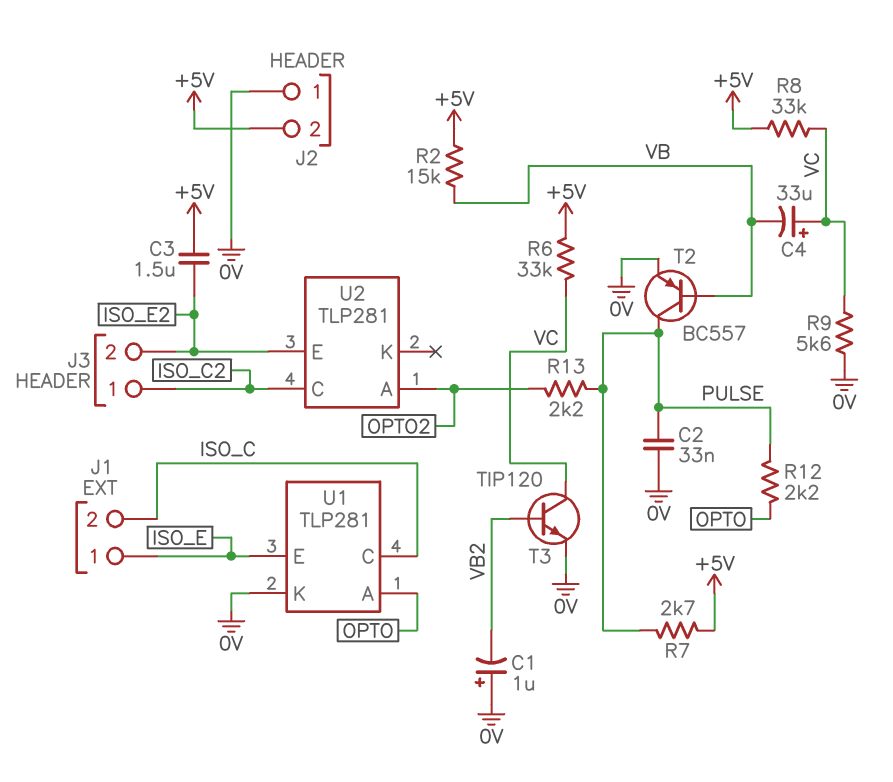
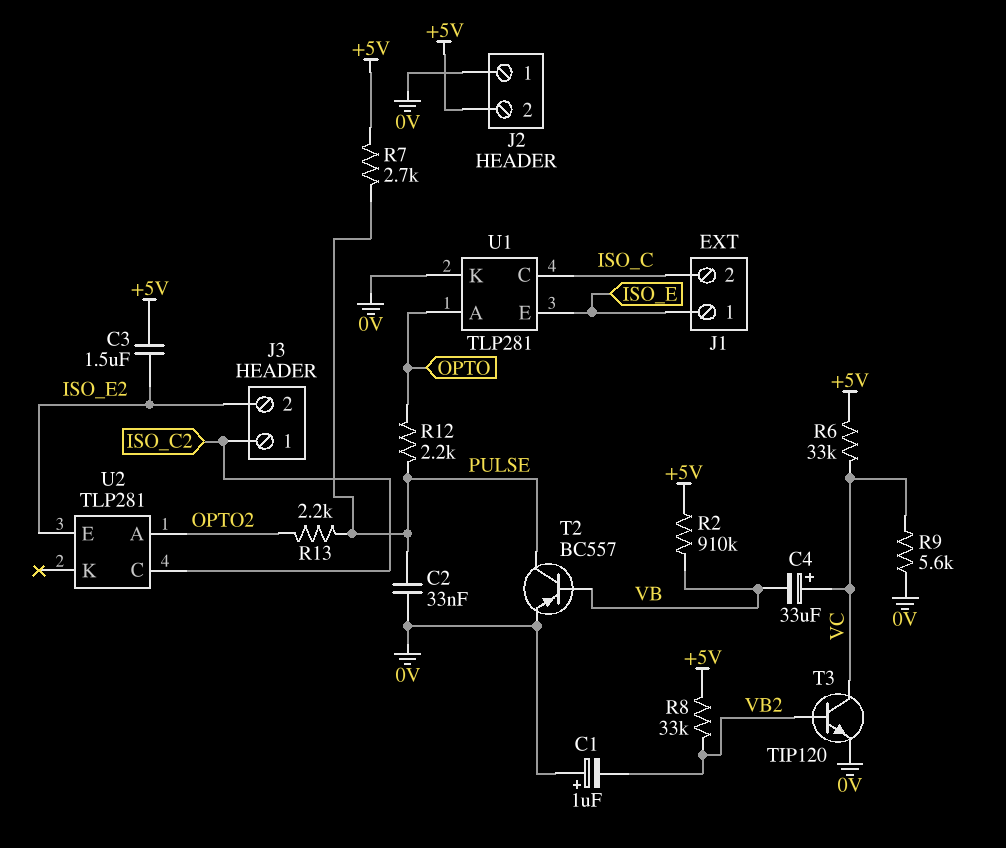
R2: 15k (+5V, VB) -> 910k (+5V, VB)
R8: 33k (+5V, VC) -> 33k (+5V, VB2)

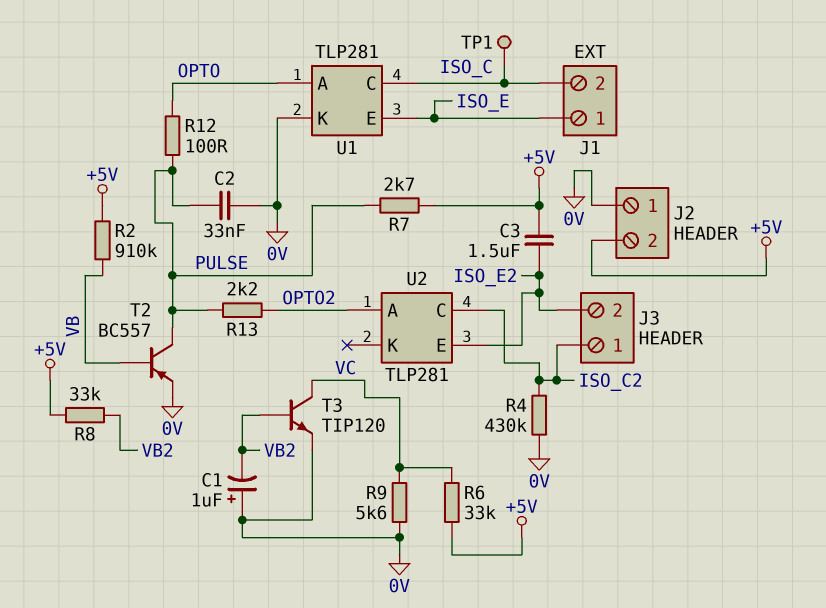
C4: 33uF (plus VC, minus VB) -> none
R4: none -> 430k (0V, ISO_C2)
R12: 2.2k (OPTO, PULSE) -> 100 (OPTO, PULSE)
TP1: none -> test point (ISO_C)

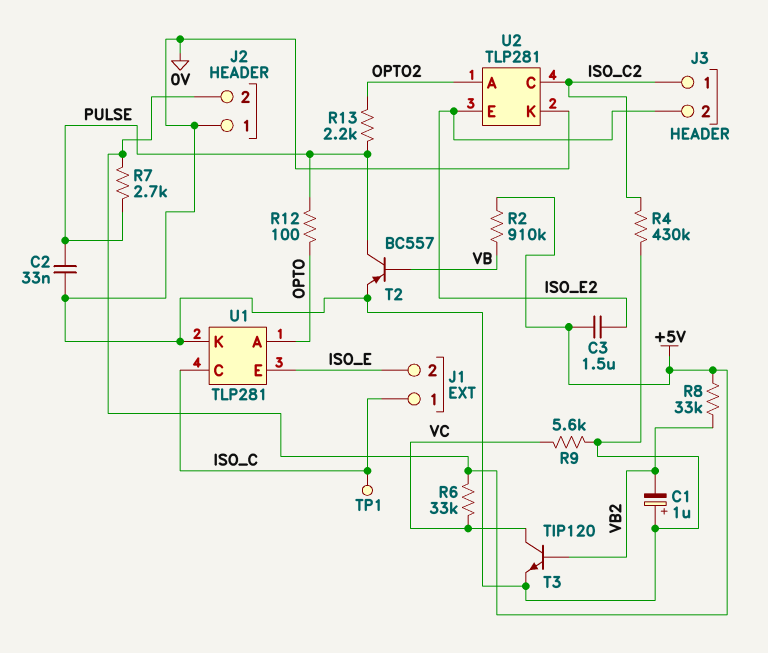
J1 pin 1: ISO_E -> ISO_C
J1 pin 2: ISO_C -> ISO_E
U2 pin K: none -> 0V

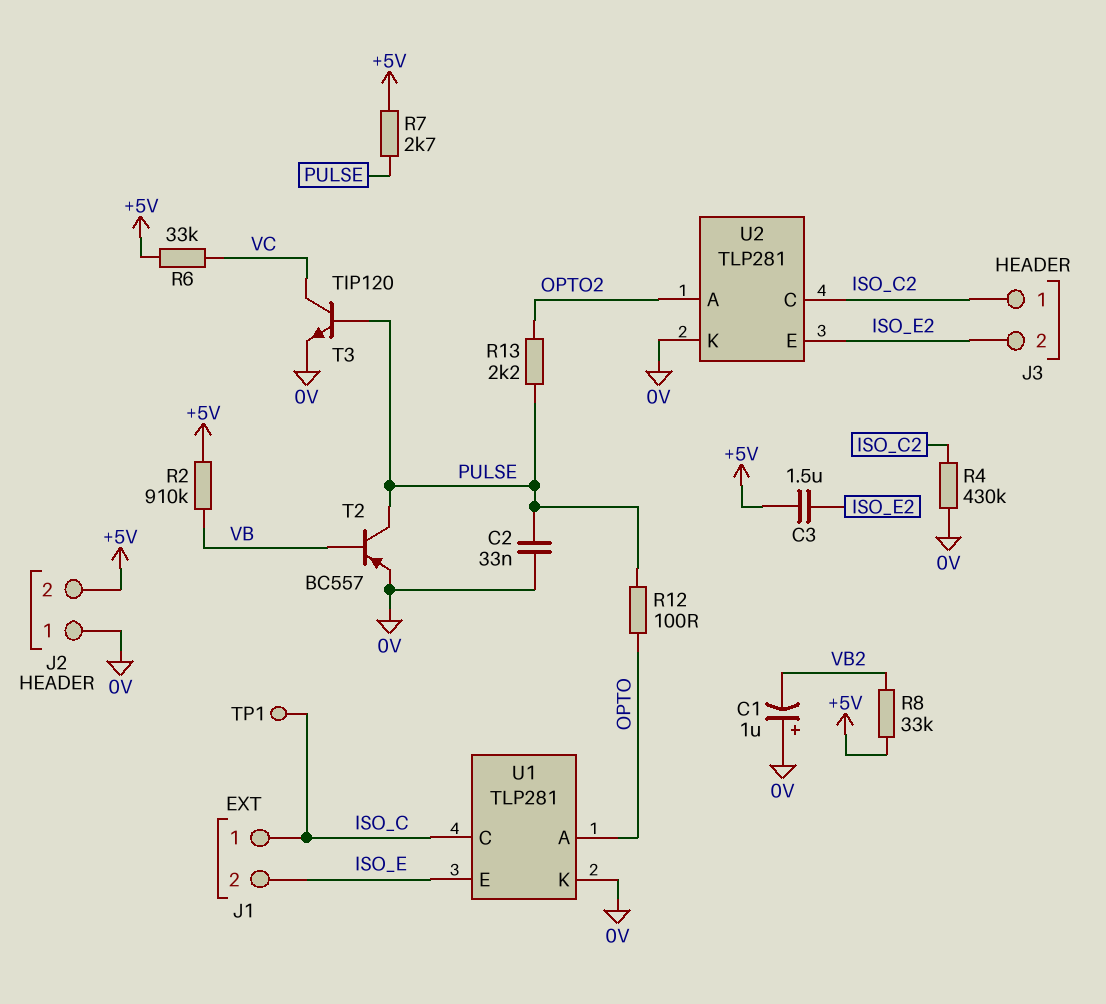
R9: 5.6k (0V, VC) -> none
T3: NPN TIP120 (B VB2, C VC, E 0V) -> NPN TIP120 (B PULSE, C VC, E 0V)

